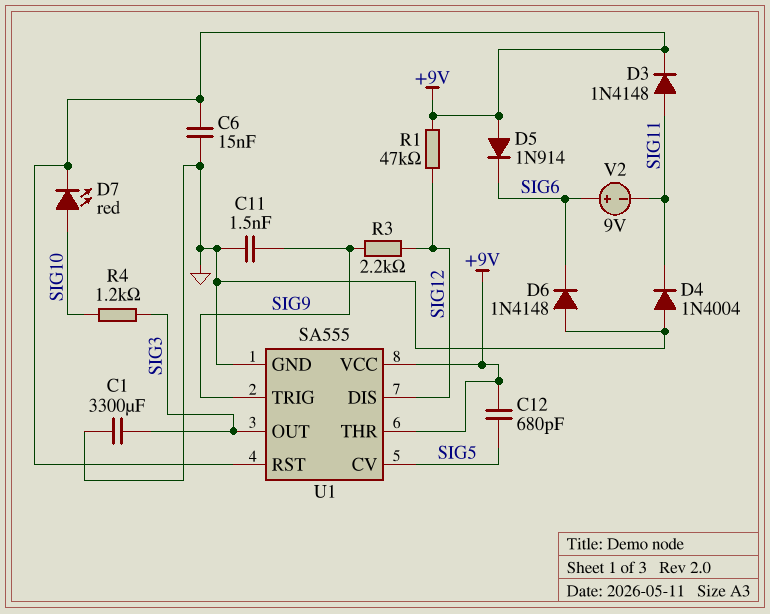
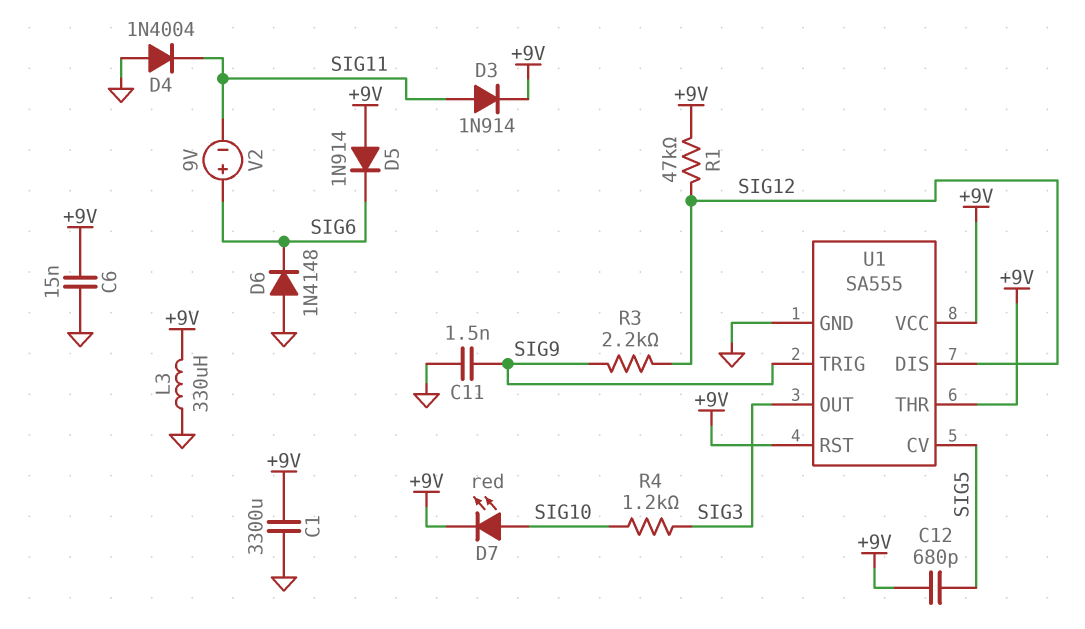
C1: 3300uF (GND, SIG3) -> 3300uF (+9V, GND)
D3: diode 1N4148 (A SIG11, K +9V) -> diode 1N914 (A SIG11, K +9V)
L3: none -> 330uH (+9V, GND)

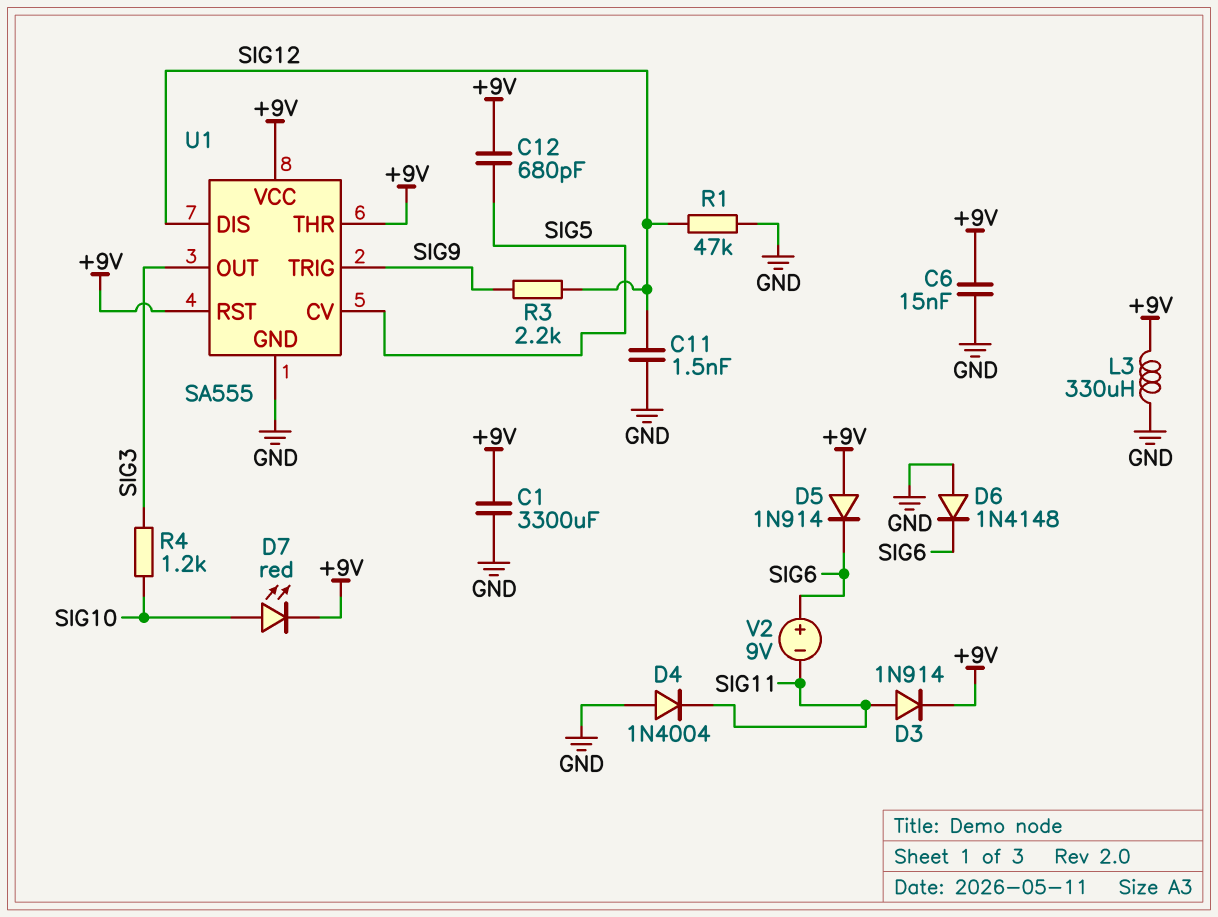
C11: 1.5nF (GND, SIG9) -> 1.5nF (GND, SIG12)
R1: 47k (+9V, SIG12) -> 47k (GND, SIG12)

